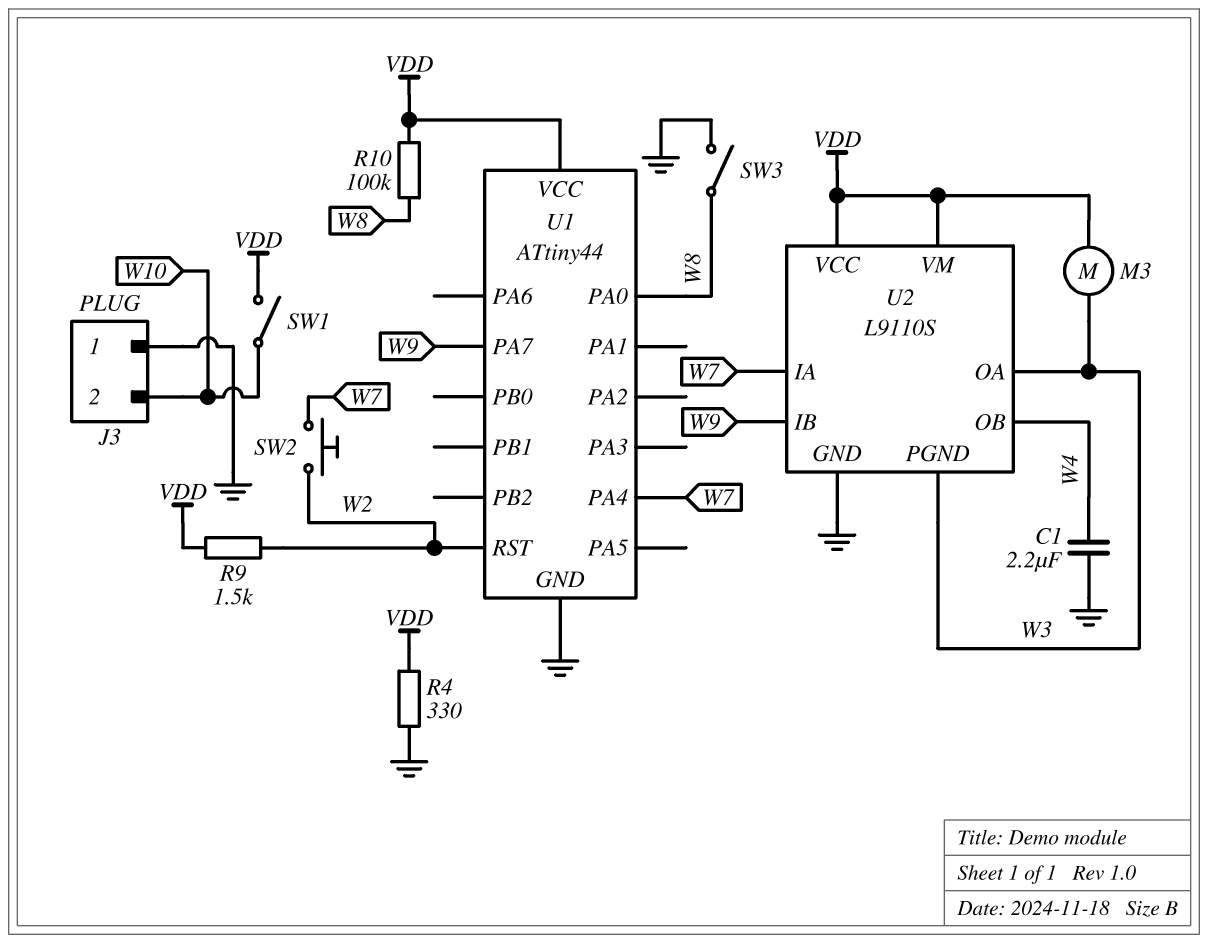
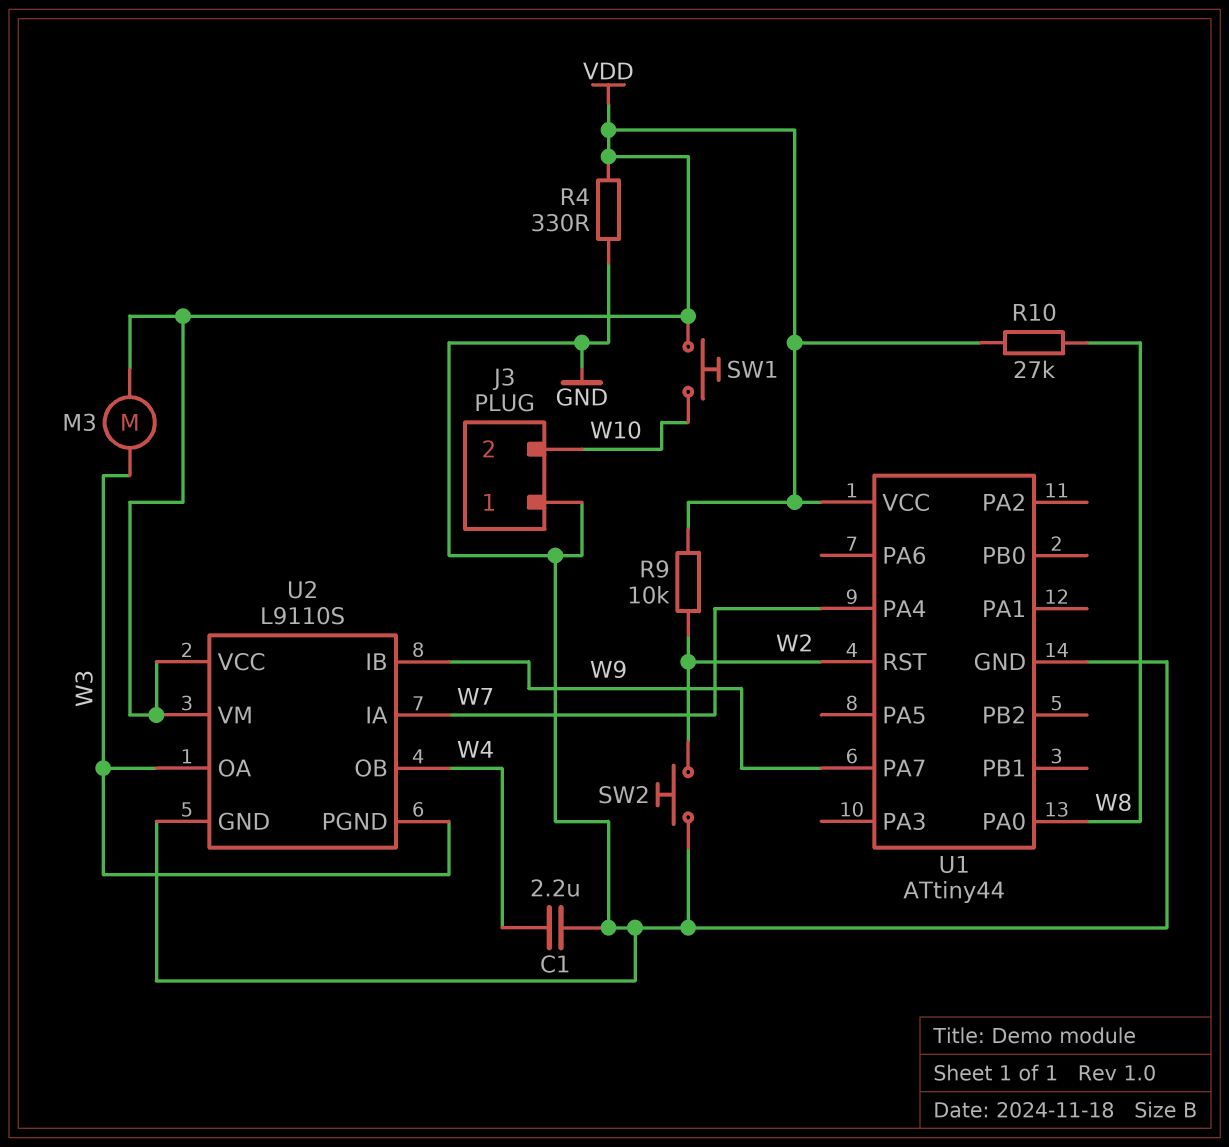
R9: 1.5k (VDD, W2) -> 10k (VDD, W2)
R10: 100k (VDD, W8) -> 27k (VDD, W8)
SW1: switch (VDD, W10) -> button (VDD, W10)
SW2: button (W2, W7) -> button (GND, W2)
SW3: switch (GND, W8) -> none

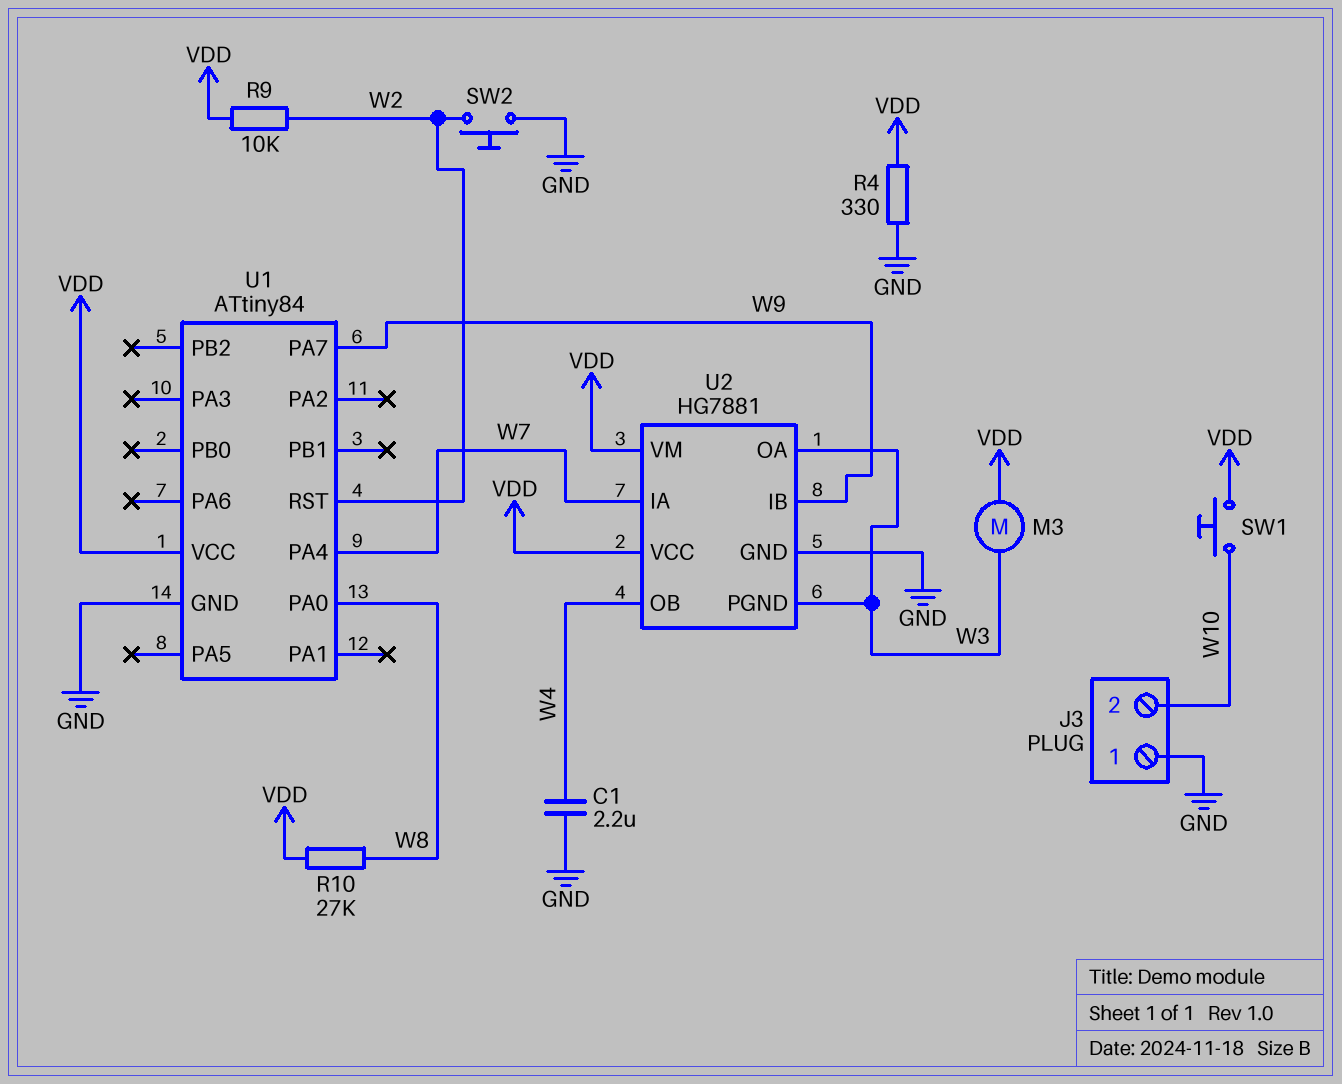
U1: ATtiny44 -> ATtiny84
U2: L9110S -> HG7881

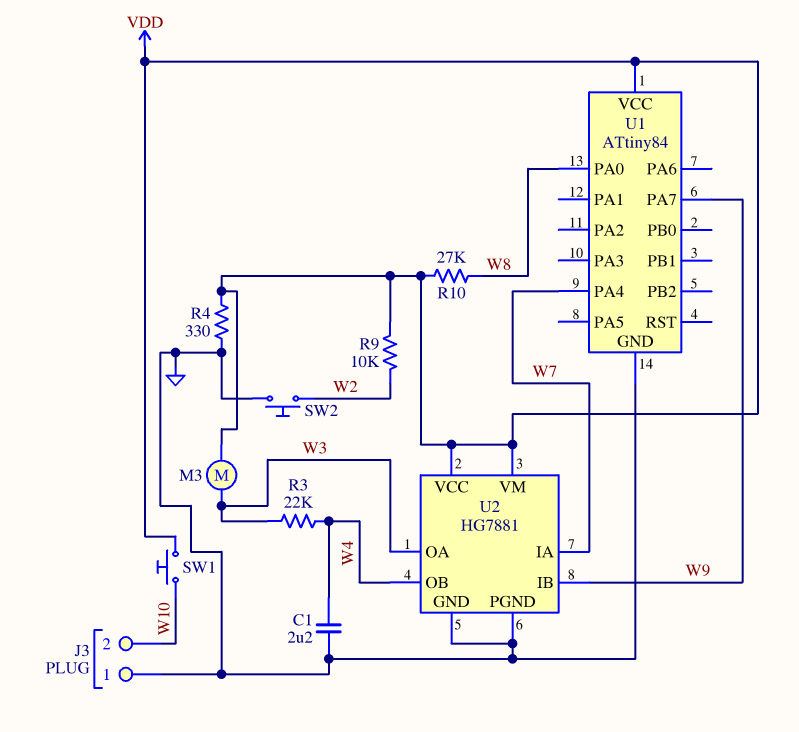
R3: none -> 22k (W3, W4)
U1 pin RST: W2 -> none
U2 pin PGND: W3 -> GND

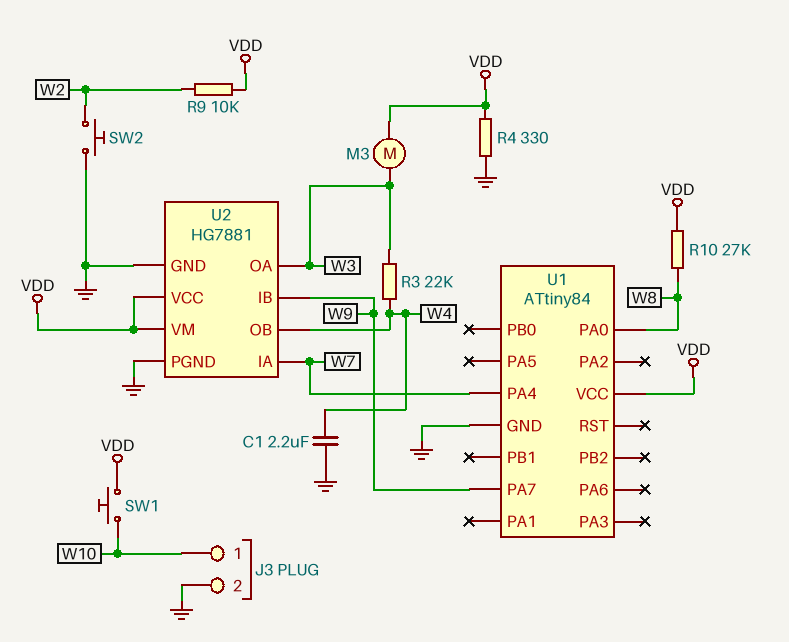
J3 pin 1: GND -> W10
J3 pin 2: W10 -> GND

